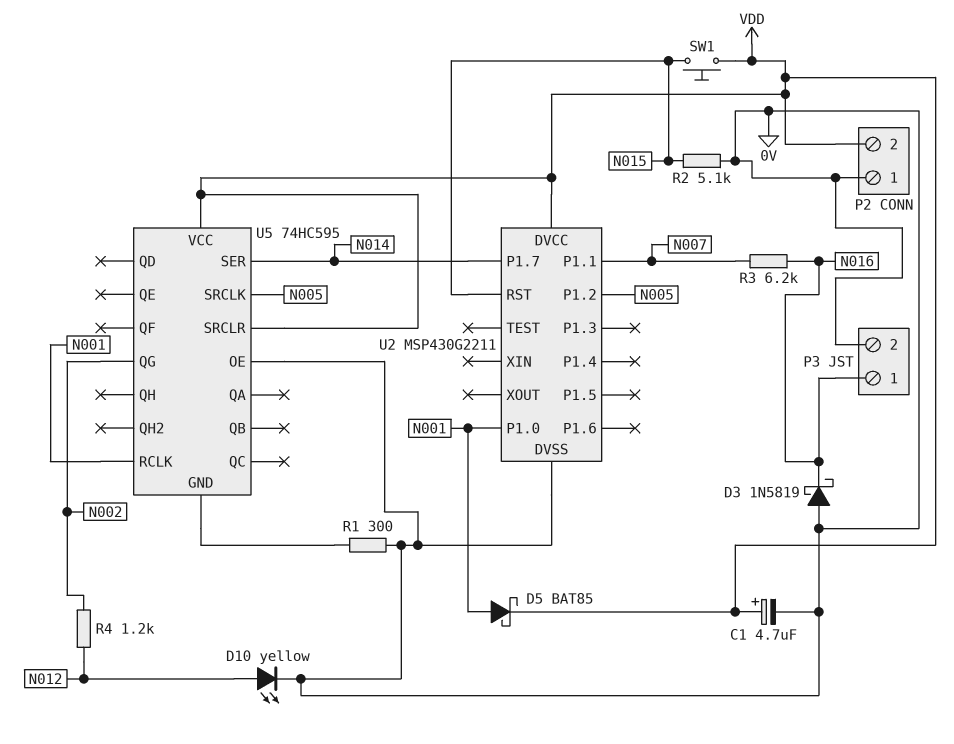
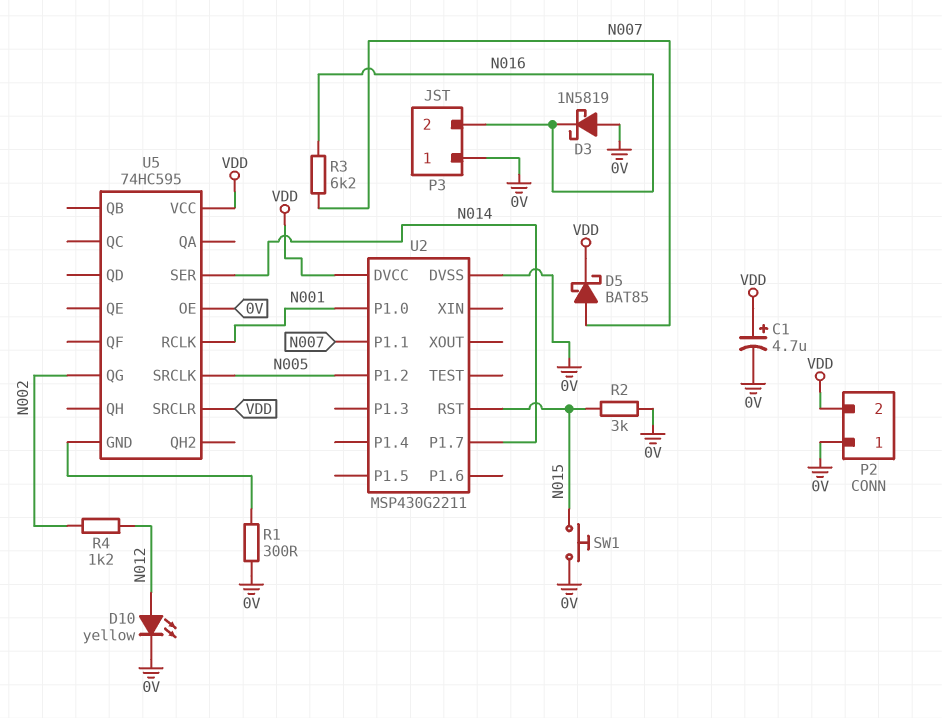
D5: schottky BAT85 (A N001, K VDD) -> schottky BAT85 (A N007, K VDD)
P3 pin 1: N016 -> 0V
P3 pin 2: 0V -> N016
R2: 5.1k (0V, N015) -> 3k (0V, N015)
SW1: button (N015, VDD) -> button (0V, N015)

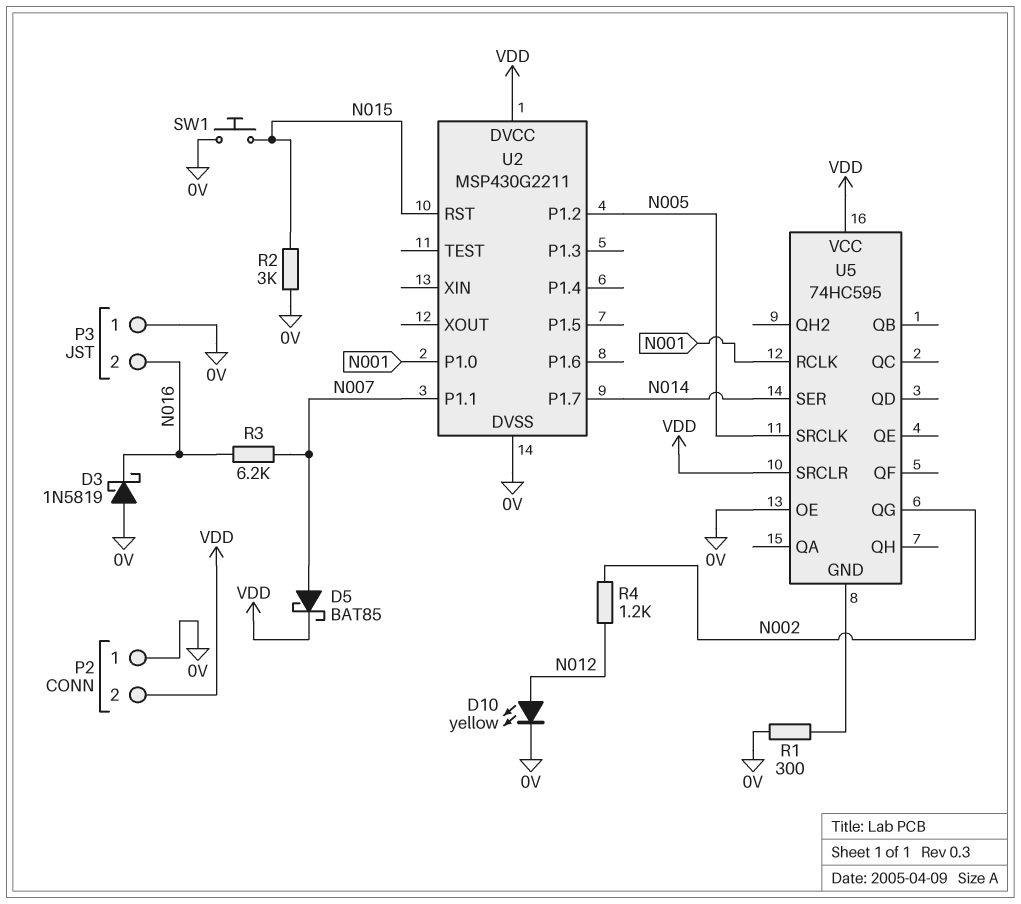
C1: 4.7uF (plus VDD, minus 0V) -> none

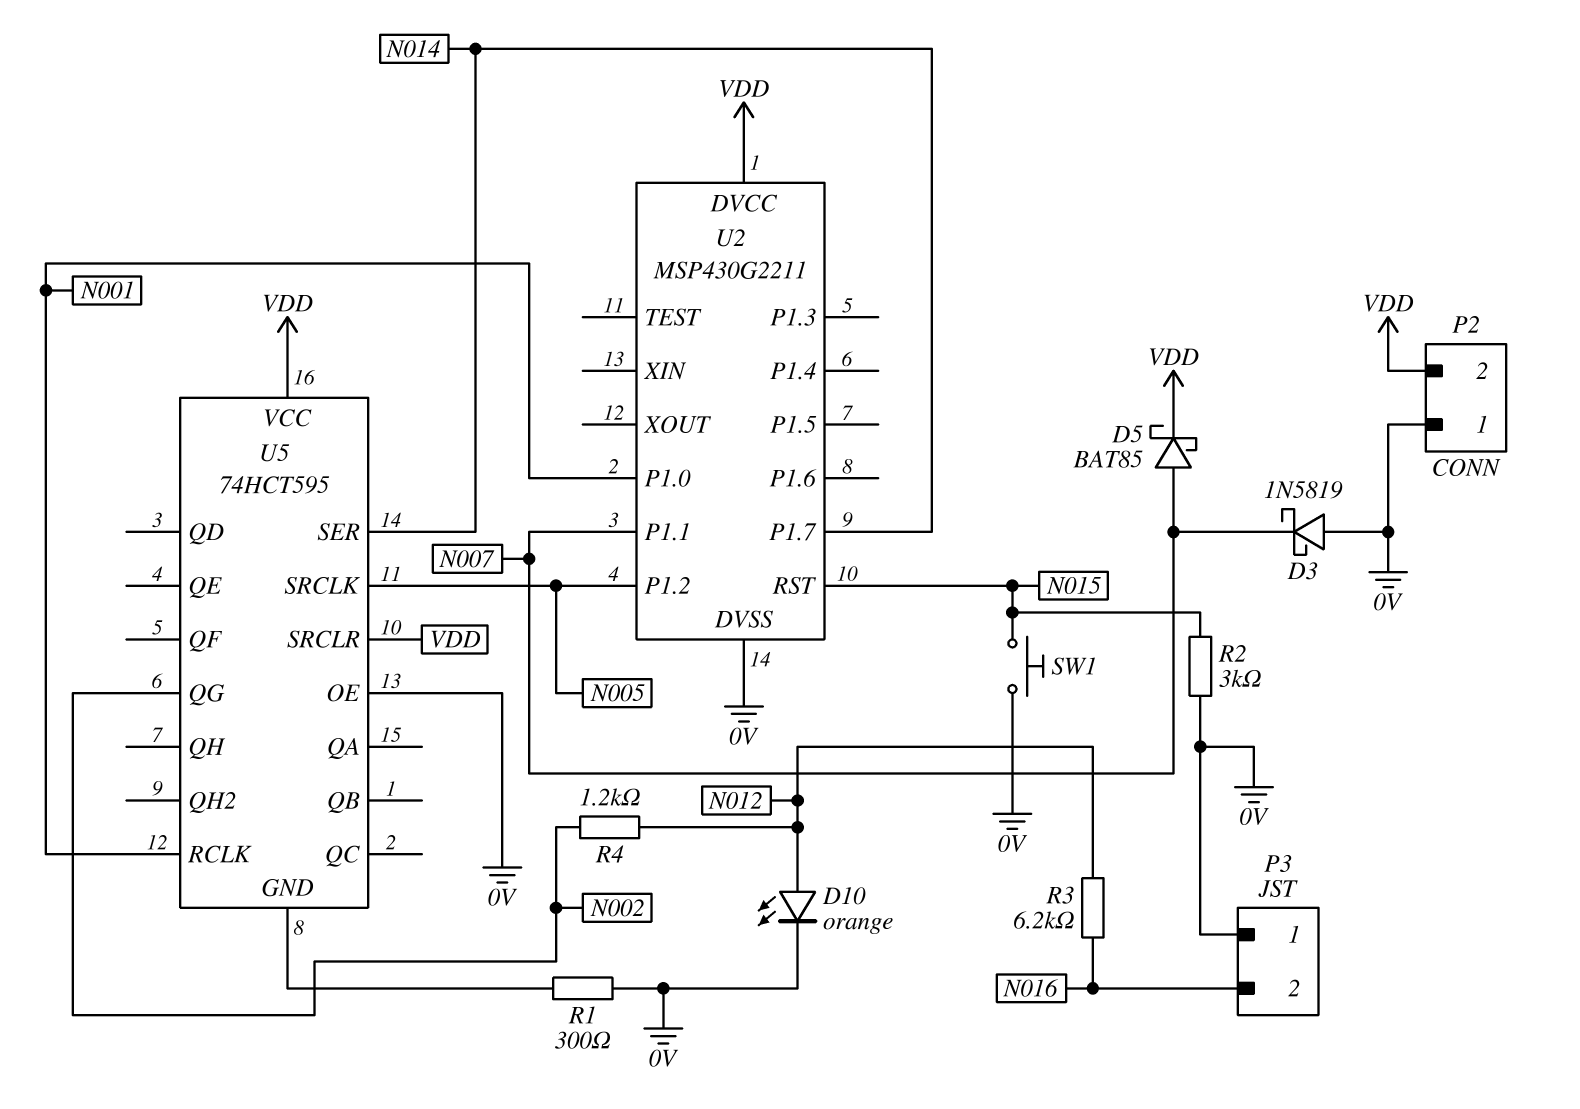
D3: schottky 1N5819 (A 0V, K N016) -> schottky 1N5819 (A 0V, K N007)
D10: LED yellow (A N012, K 0V) -> LED orange (A N012, K 0V)
R3: 6.2k (N007, N016) -> 6.2k (N012, N016)
U5: 74HC595 -> 74HCT595

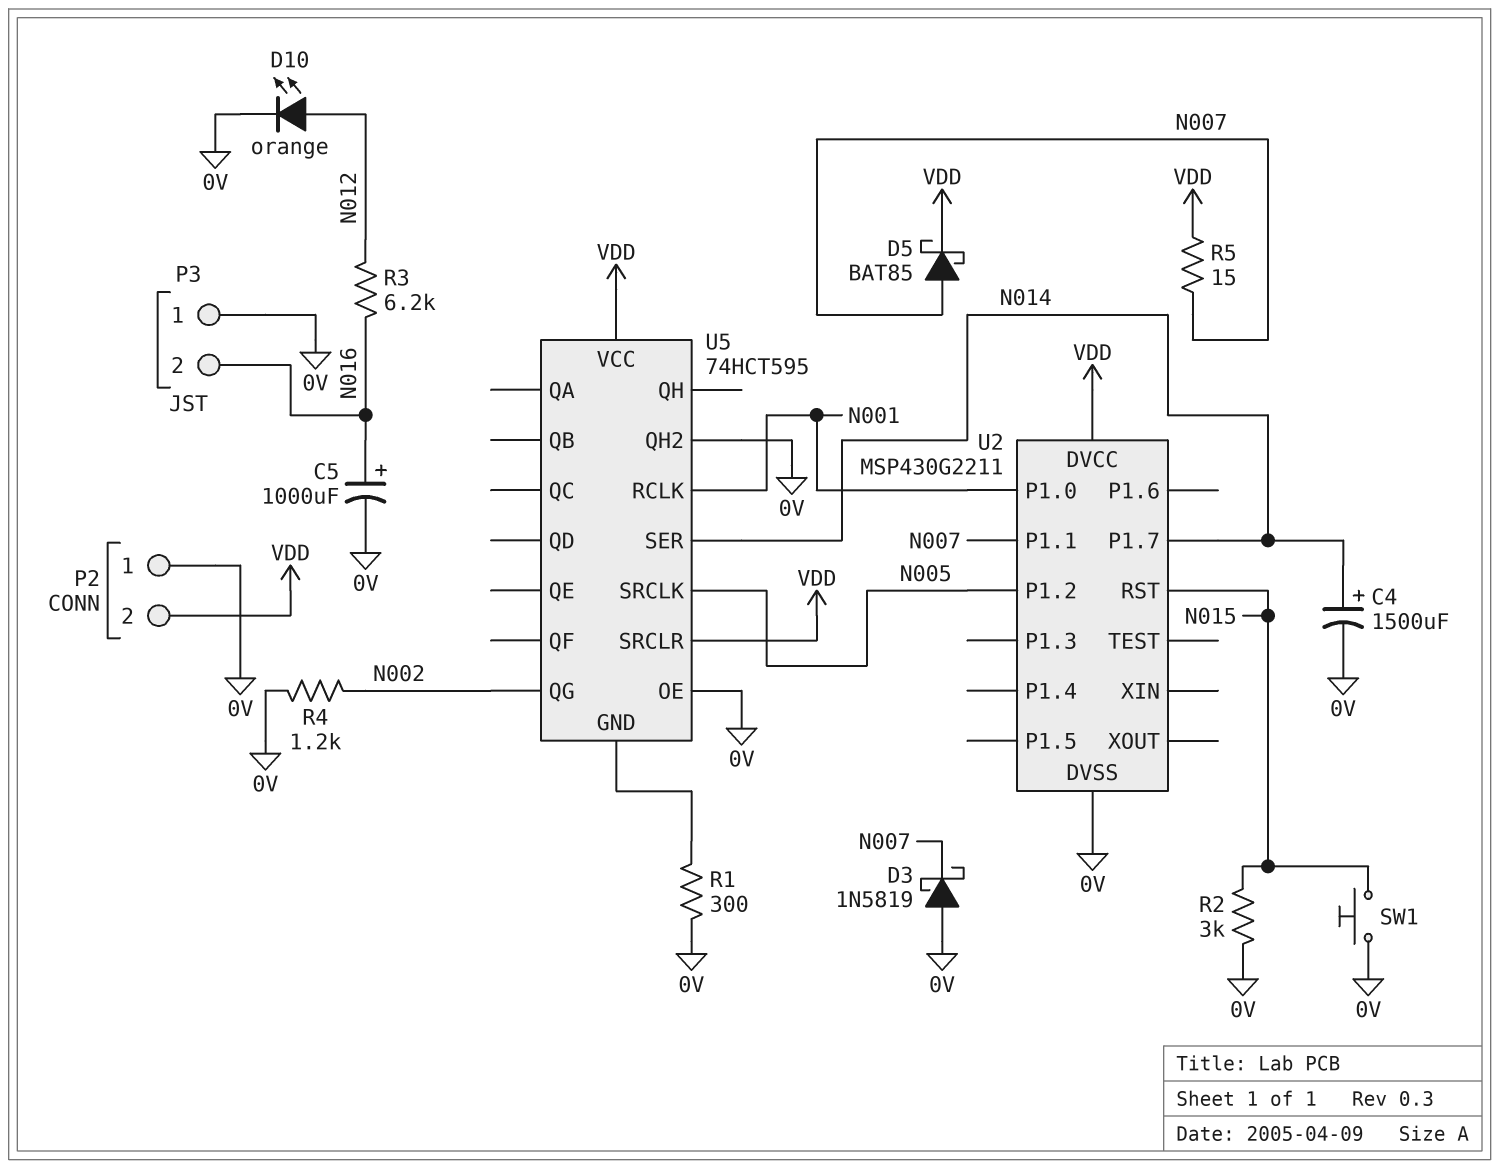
C4: none -> 1500uF (plus N014, minus 0V)
C5: none -> 1000uF (plus N016, minus 0V)
R4: 1.2k (N002, N012) -> 1.2k (0V, N002)
R5: none -> 15 (N007, VDD)
U5 pin QH2: none -> 0V

